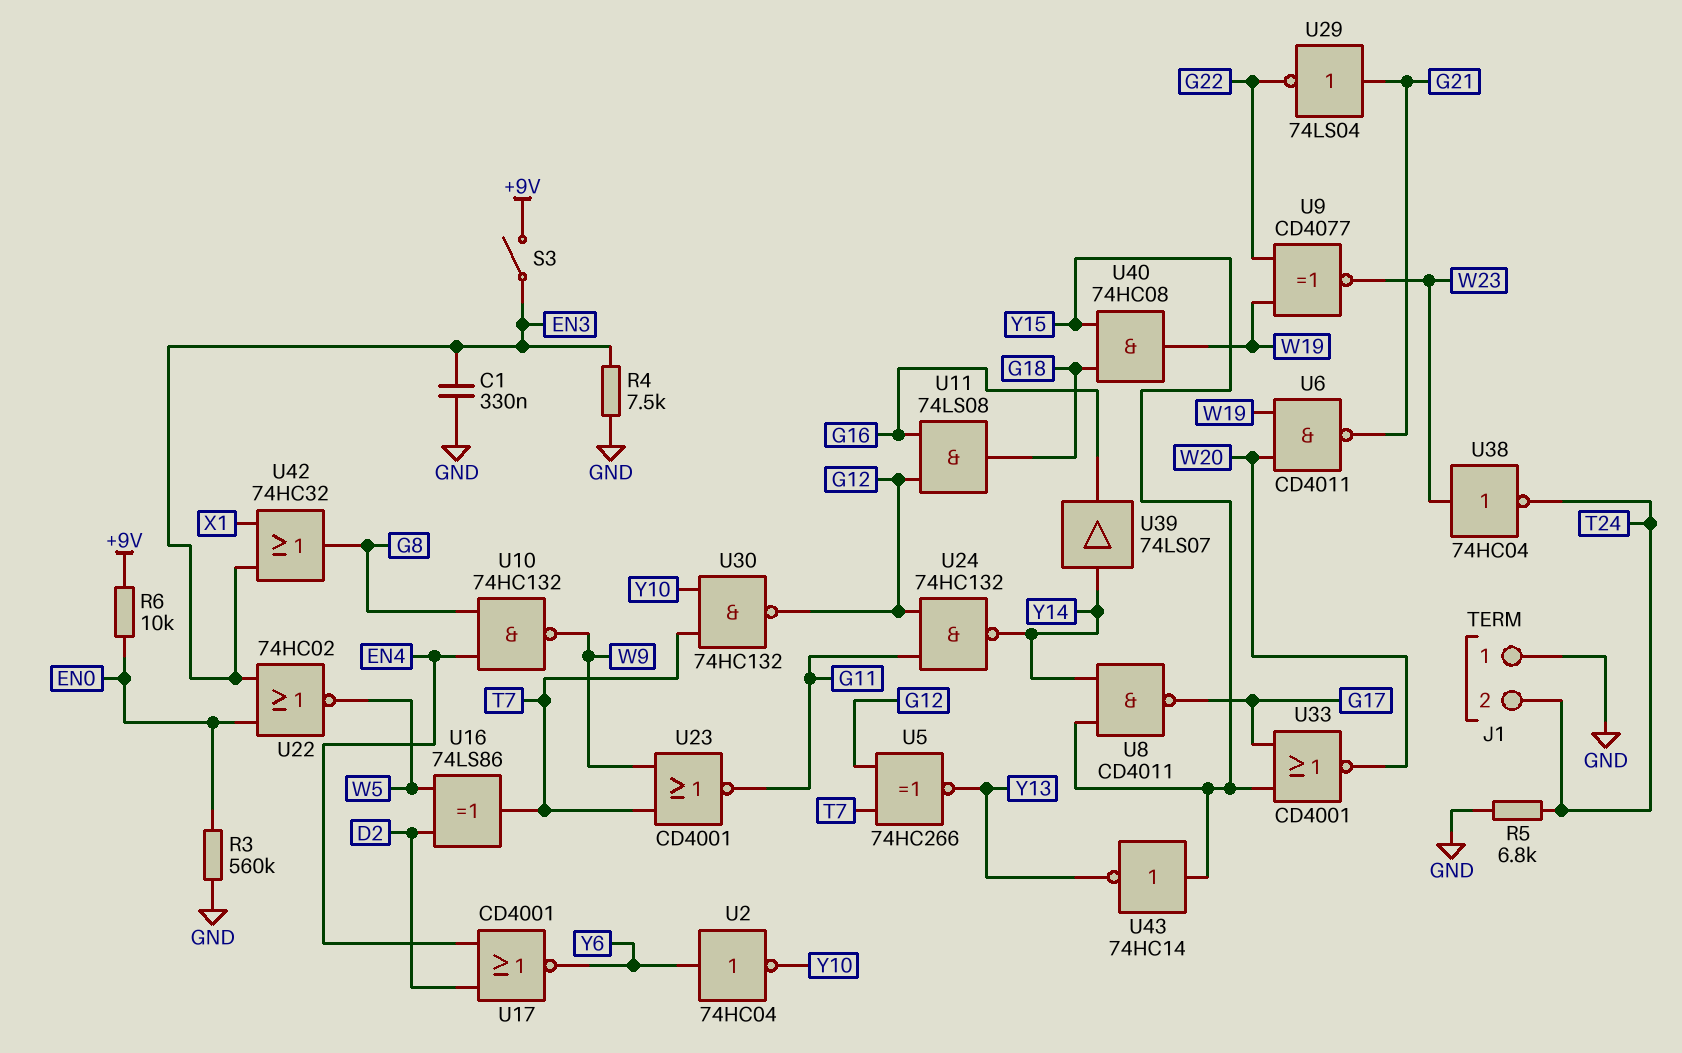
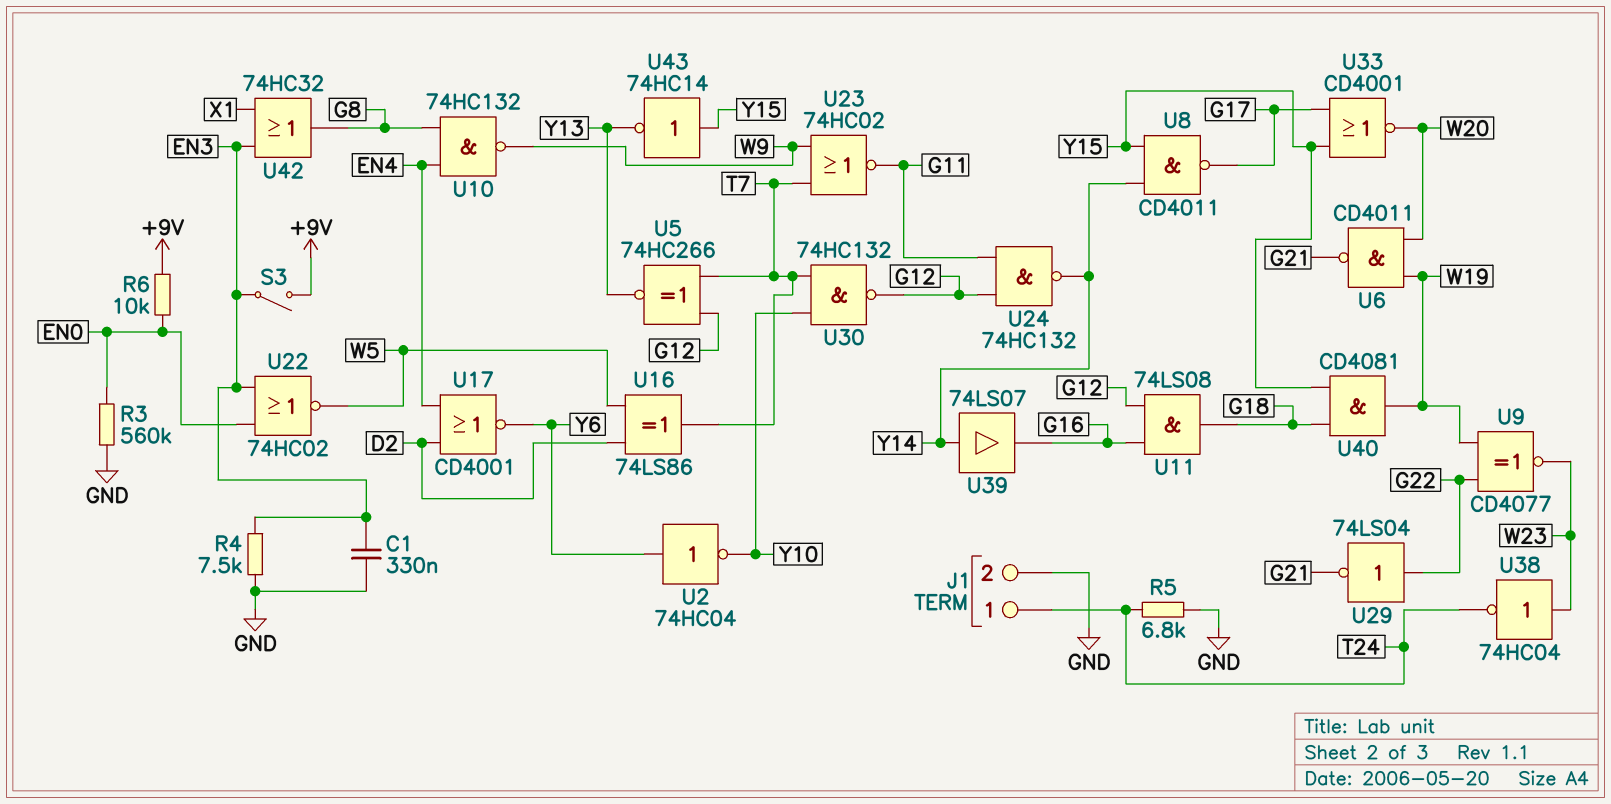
J1 pin 1: GND -> T24
J1 pin 2: T24 -> GND
U23: NOR CD4001 (in T7, in W9, out G11) -> NOR 74HC02 (in T7, in W9, out G11)
U29: NOT 74LS04 (in G21, out G22) -> NOT 74LS04 (in G22, out G21)
U40: AND 74HC08 (in G18, in Y15, out W19) -> AND CD4081 (in G18, in Y15, out W19)

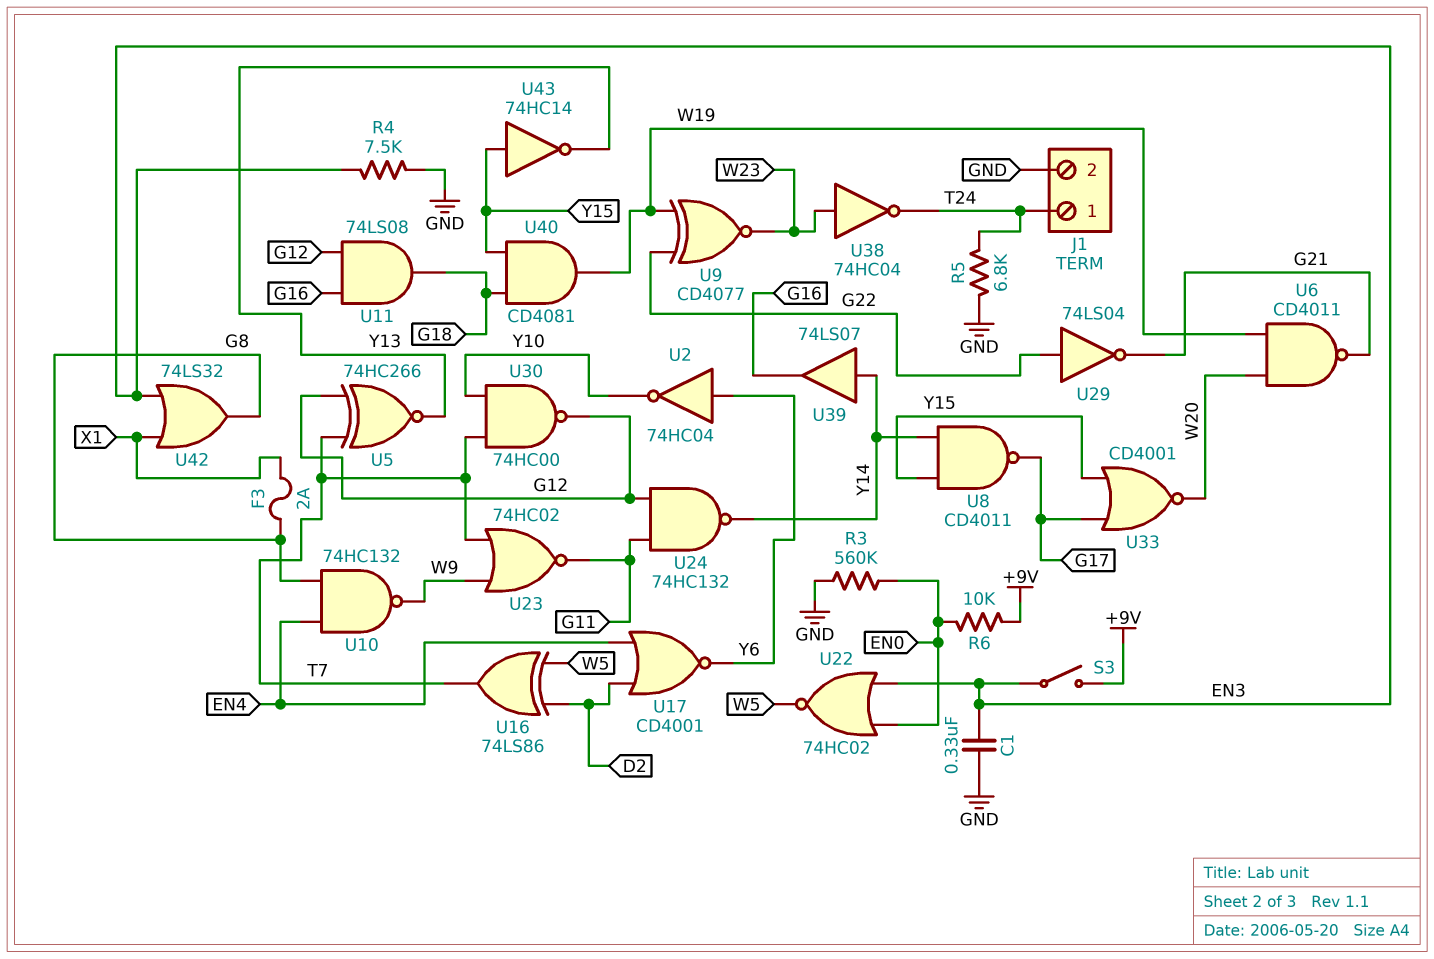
F3: none -> 2A (G8, X1)
U30: NAND 74HC132 (in T7, in Y10, out G12) -> NAND 74HC00 (in T7, in Y10, out G12)
U42: OR 74HC32 (in EN3, in X1, out G8) -> OR 74LS32 (in EN3, in X1, out G8)

